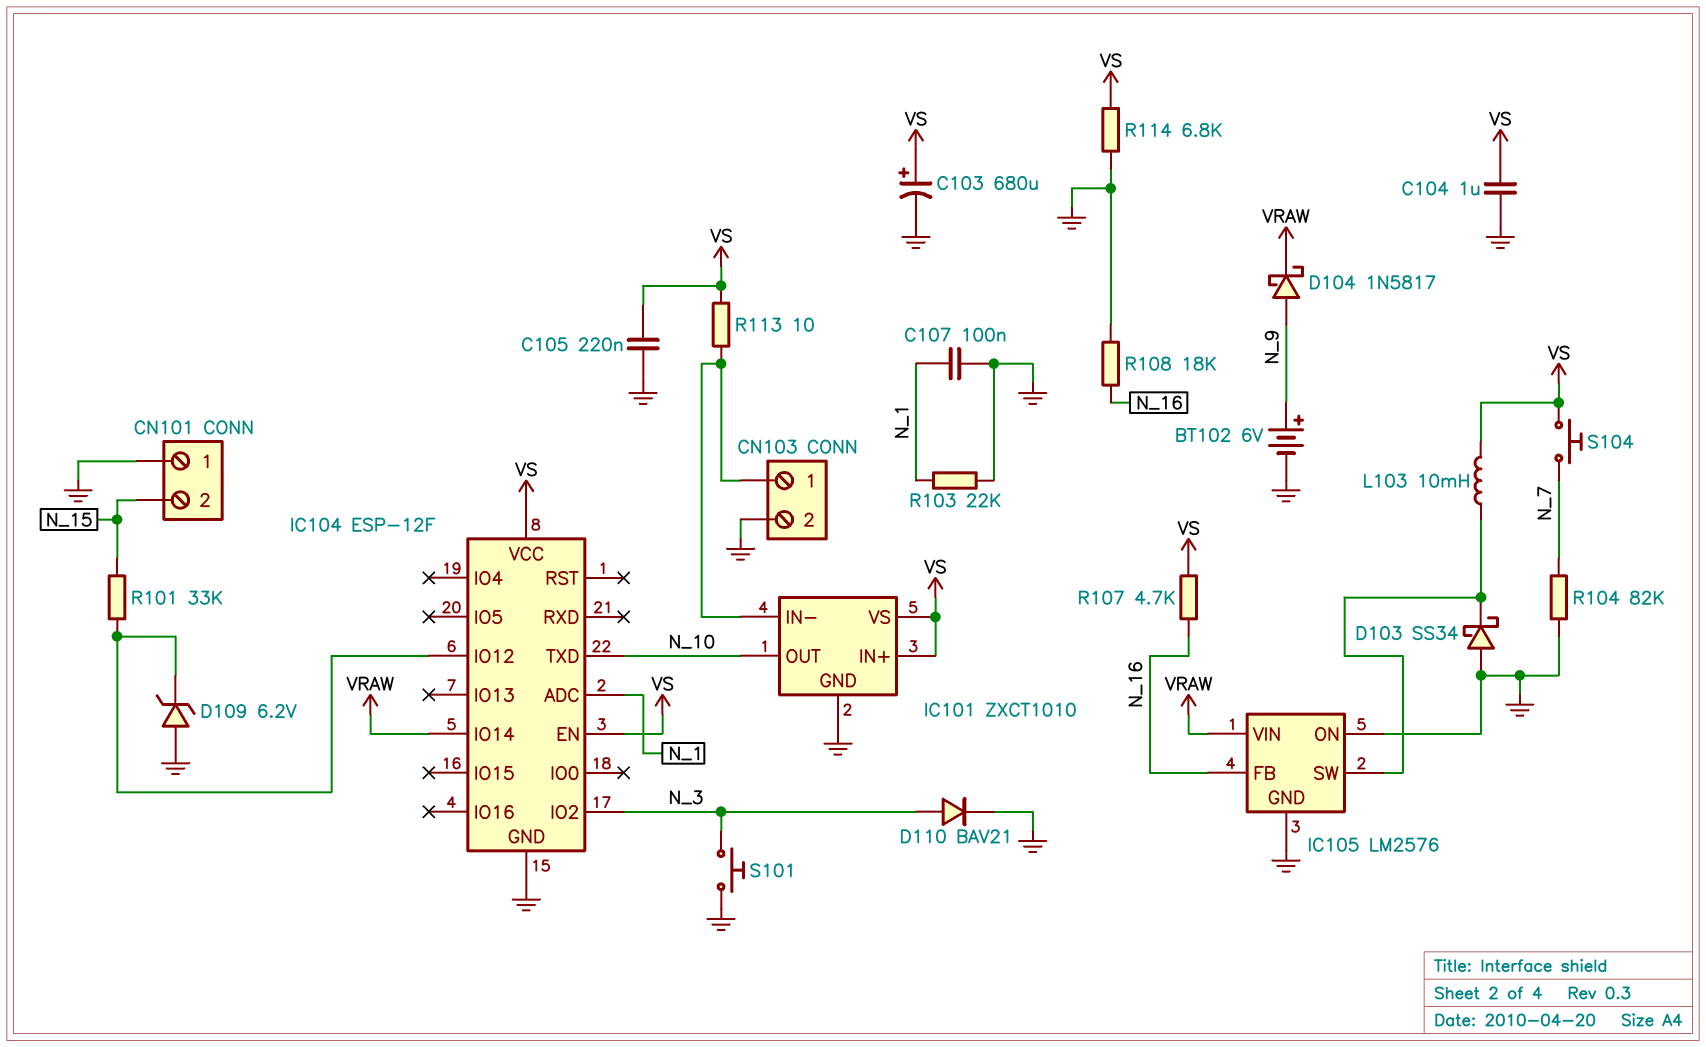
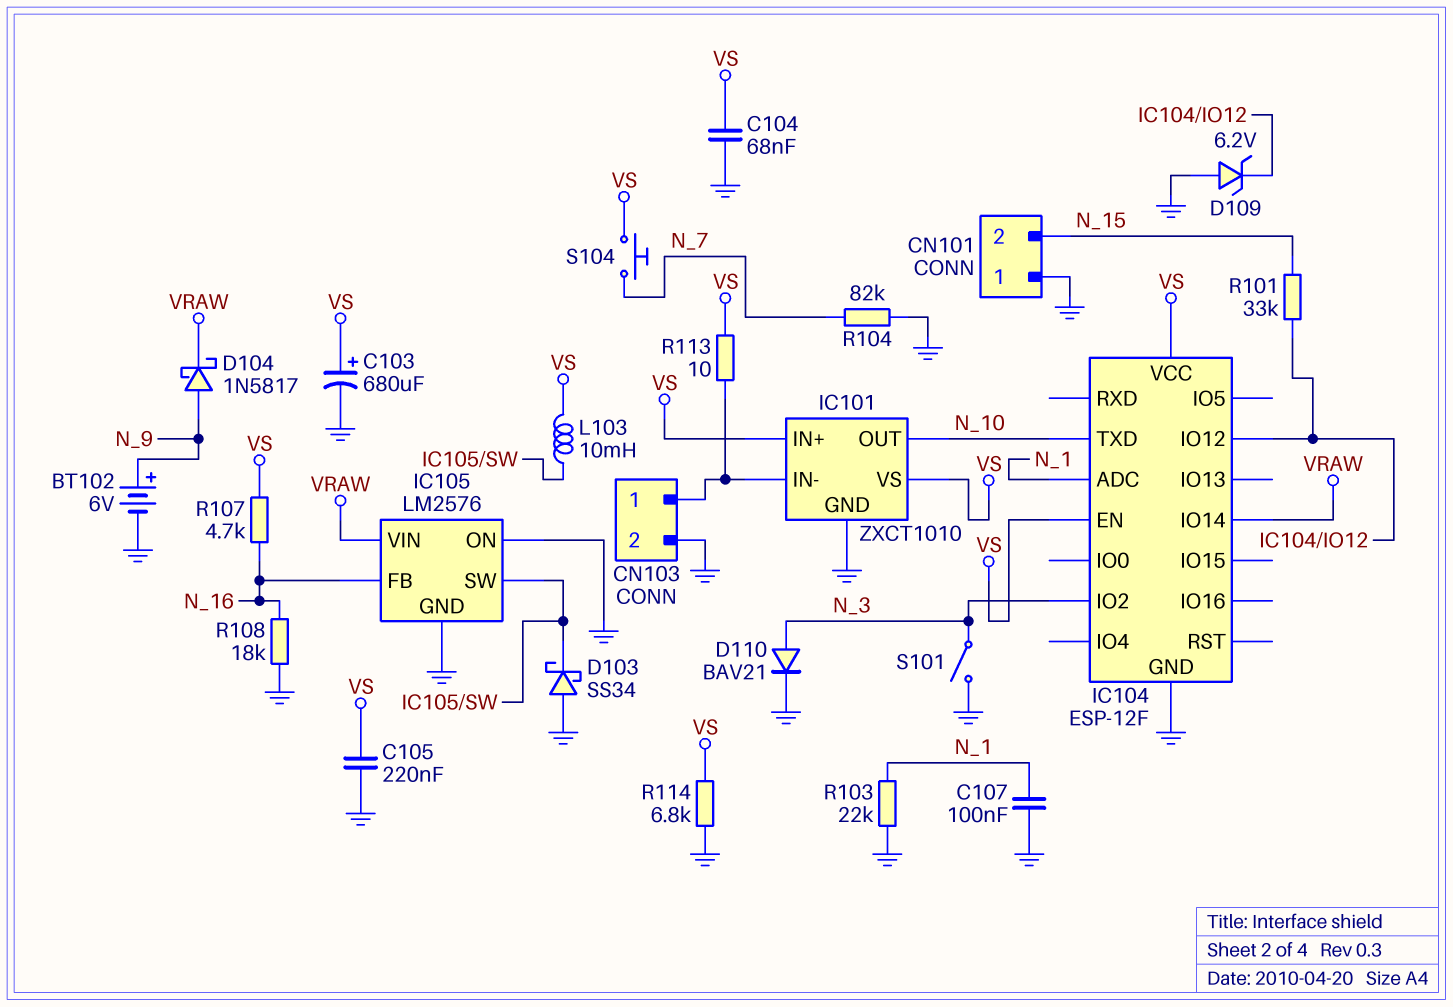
C104: 1uF (GND, VS) -> 68nF (GND, VS)
S101: button (GND, N_3) -> switch (GND, N_3)

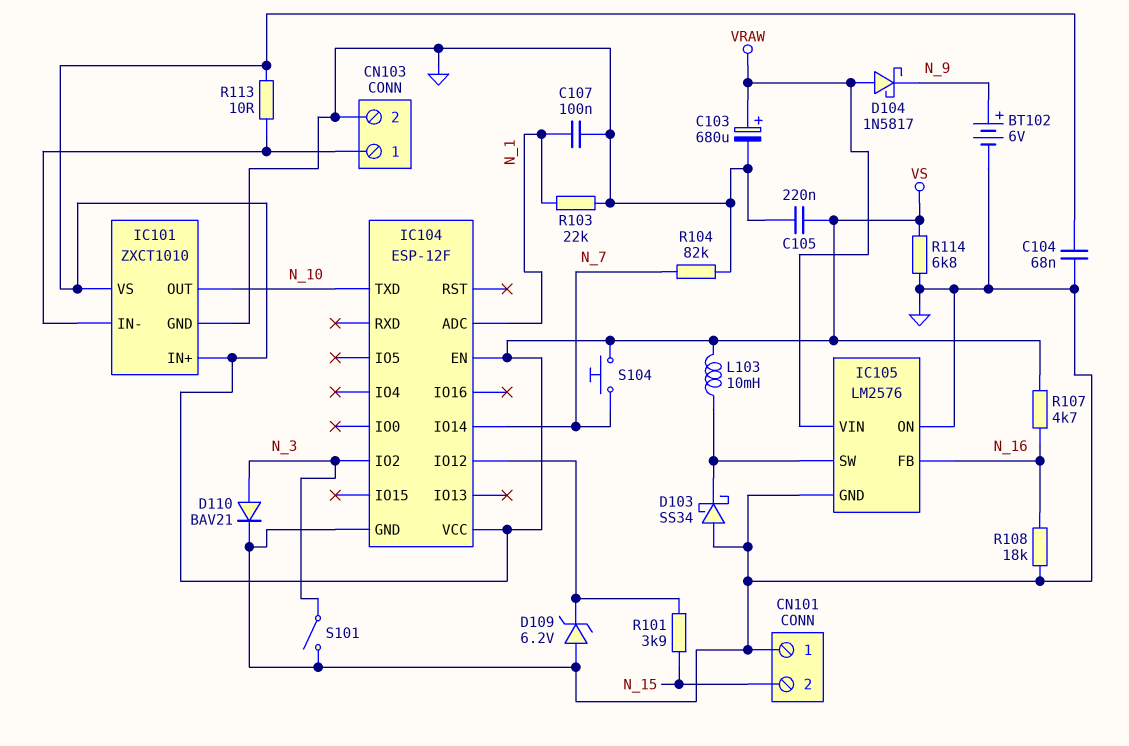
C103: 680uF (plus VS, minus GND) -> 680uF (plus VRAW, minus GND)
D104: schottky 1N5817 (A N_9, K VRAW) -> schottky 1N5817 (A VRAW, K N_9)
IC104 pin IO14: VRAW -> N_7
R101: 33k (IC104/IO12, N_15) -> 3.9k (IC104/IO12, N_15)

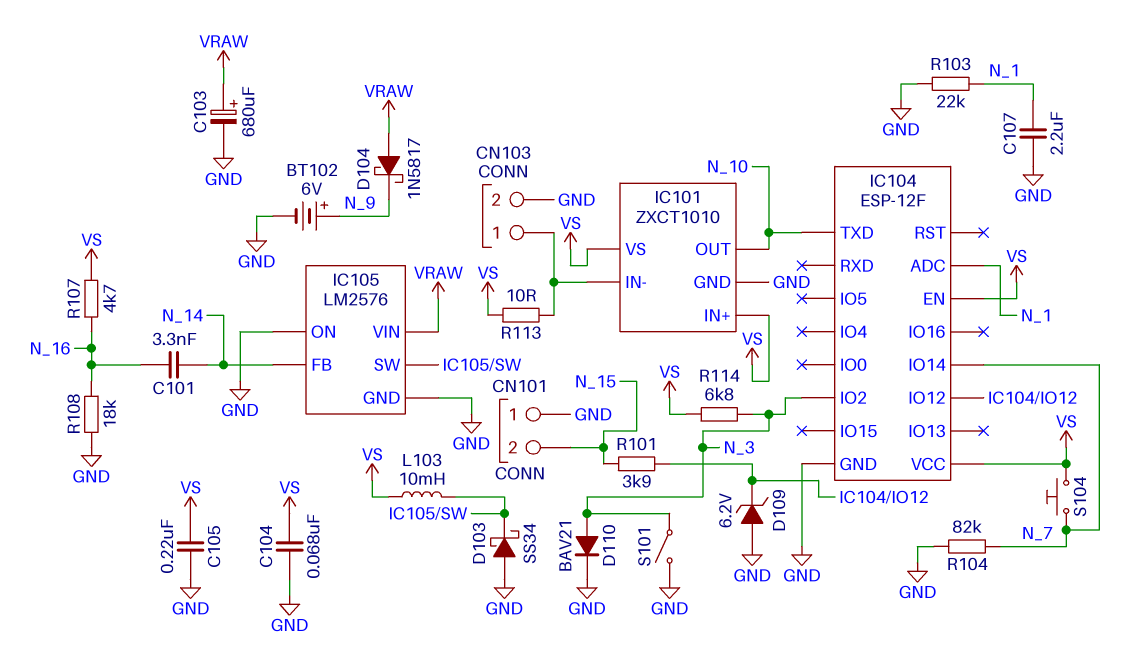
C101: none -> 3.3nF (N_14, N_16)
C107: 100nF (GND, N_1) -> 2.2uF (GND, N_1)
IC105 pin FB: N_16 -> N_14
R114: 6.8k (GND, VS) -> 6.8k (N_3, VS)

